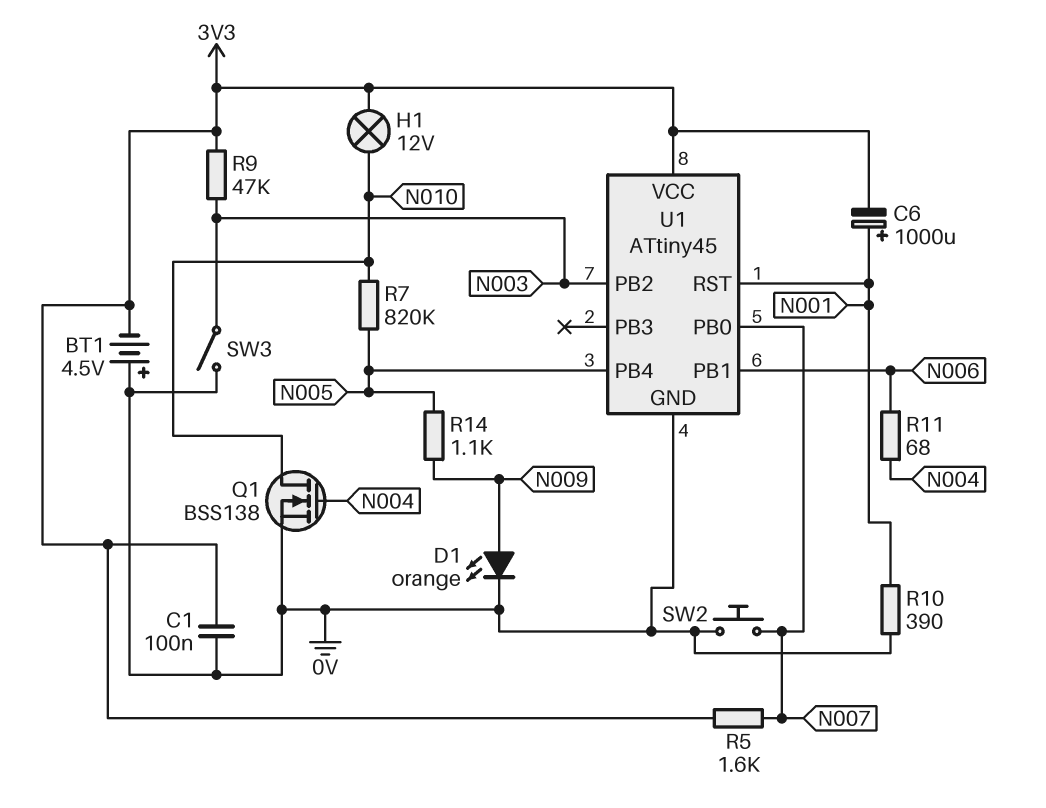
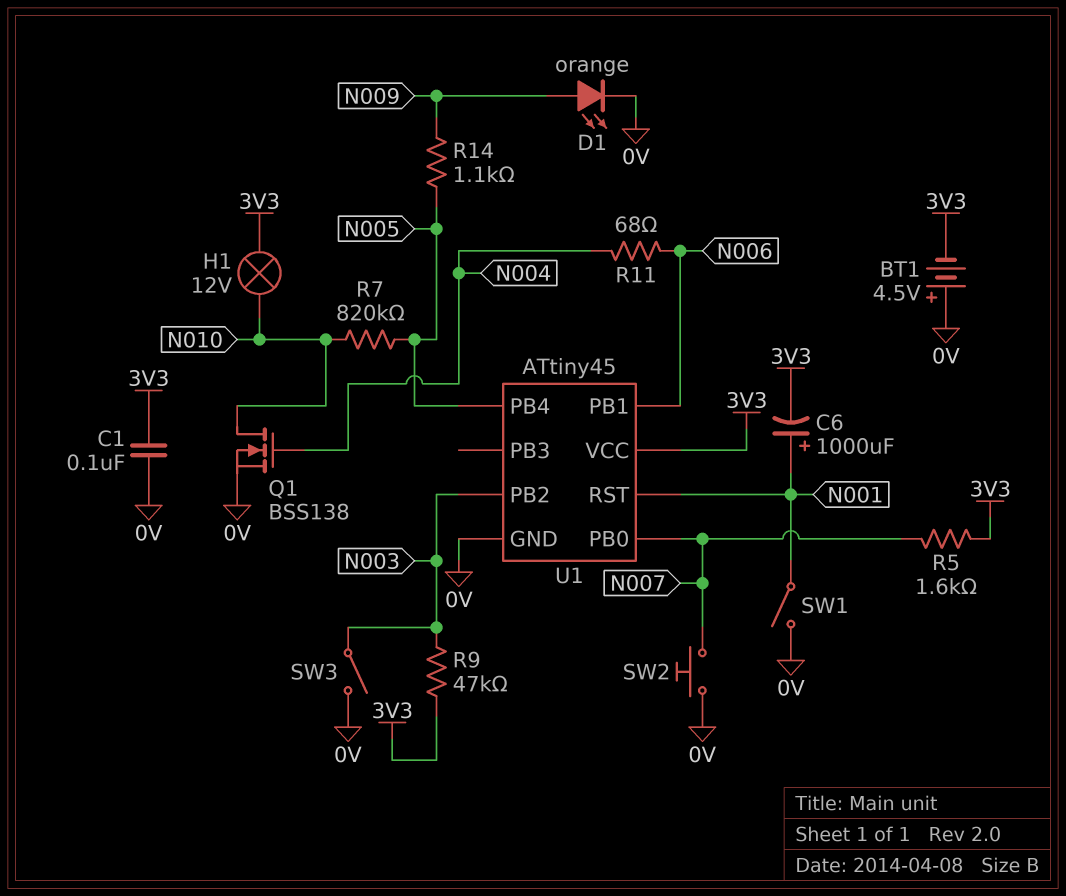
R10: 390 (0V, N001) -> none
SW1: none -> switch (0V, N001)

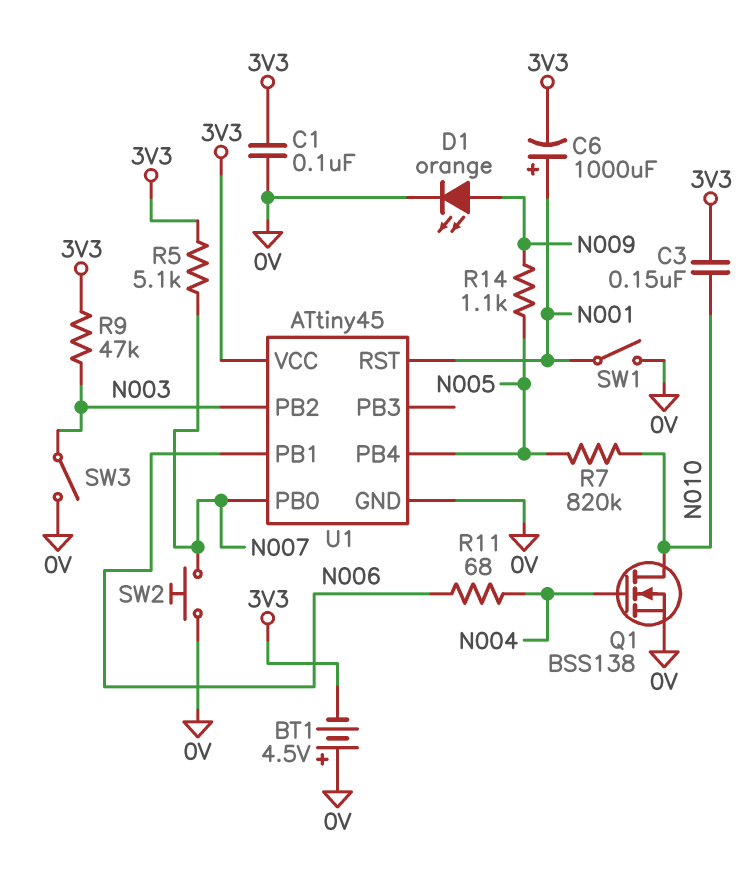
C3: none -> 150nF (3V3, N010)
H1: lamp 12V (3V3, N010) -> none
R5: 1.6k (3V3, N007) -> 5.1k (3V3, N007)

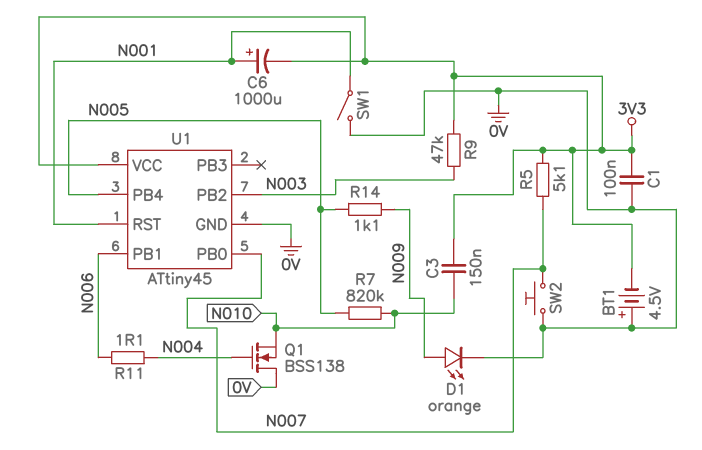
Q1: NMOS BSS138 (G N004, D N010, S 0V) -> NMOS BSS138 (G N004, D 0V, S N010)
R11: 68 (N004, N006) -> 1.1 (N004, N006)
SW3: switch (0V, N003) -> none

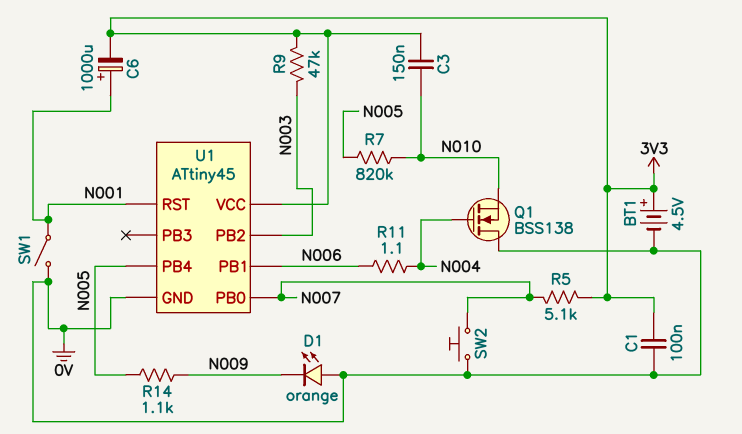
BT1: 4.5V (plus 0V, minus 3V3) -> 4.5V (plus 3V3, minus 0V)
D1: LED orange (A N009, K 0V) -> LED orange (A 0V, K N009)

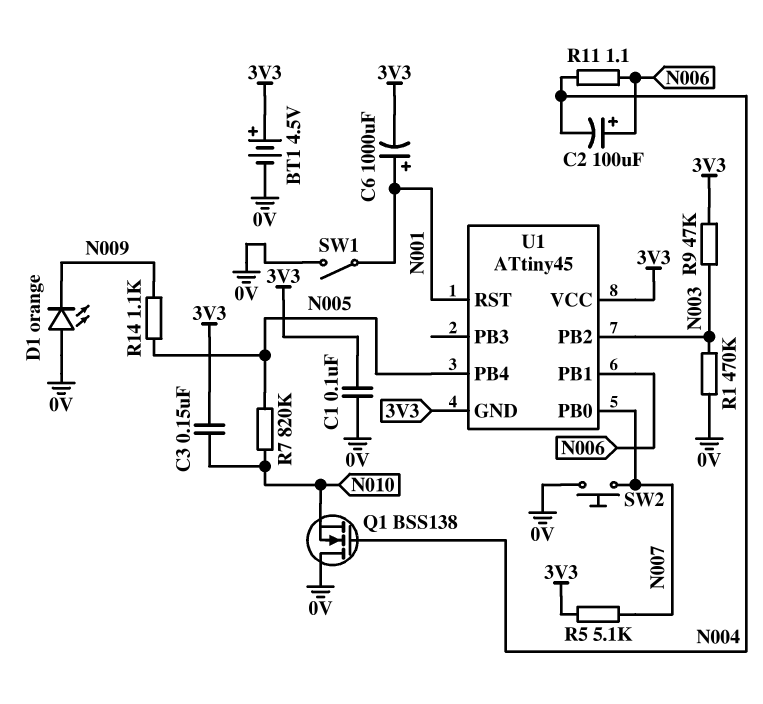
C2: none -> 100uF (plus N006, minus N004)
R1: none -> 470k (0V, N003)
U1 pin GND: 0V -> 3V3

